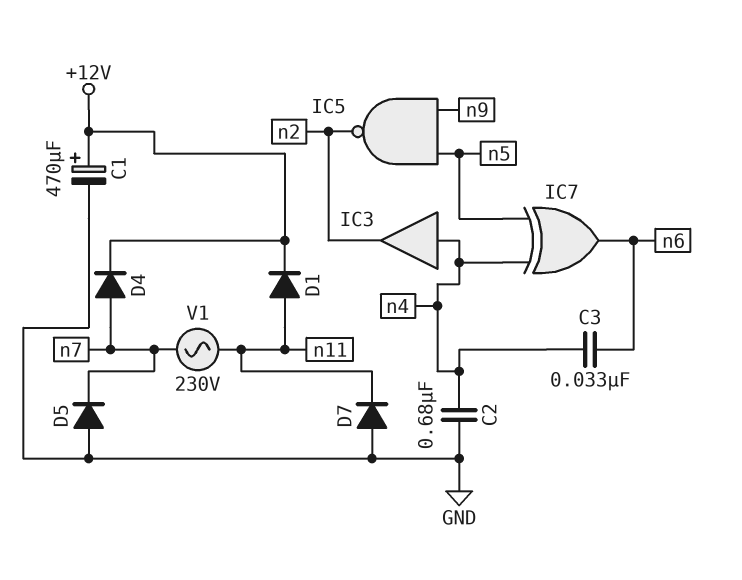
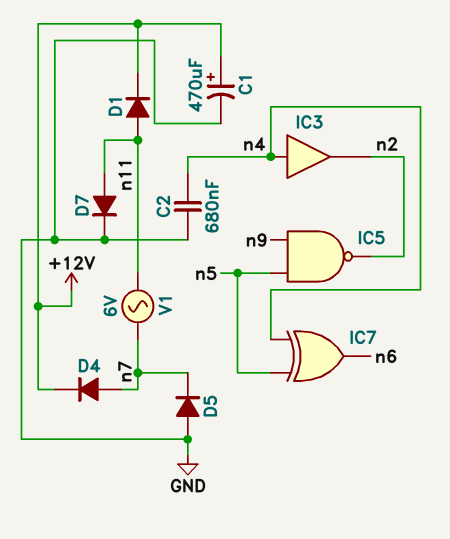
C3: 33nF (n4, n6) -> none
D7: diode (A GND, K n11) -> diode (A n11, K GND)
V1: AC 230V (n7, n11) -> AC 6V (n7, n11)

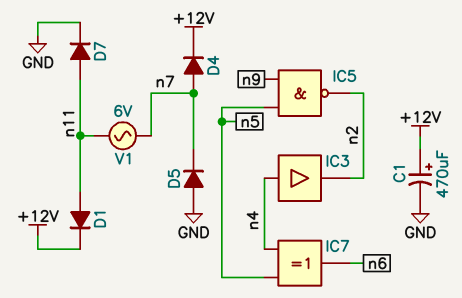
C2: 680nF (GND, n4) -> none

